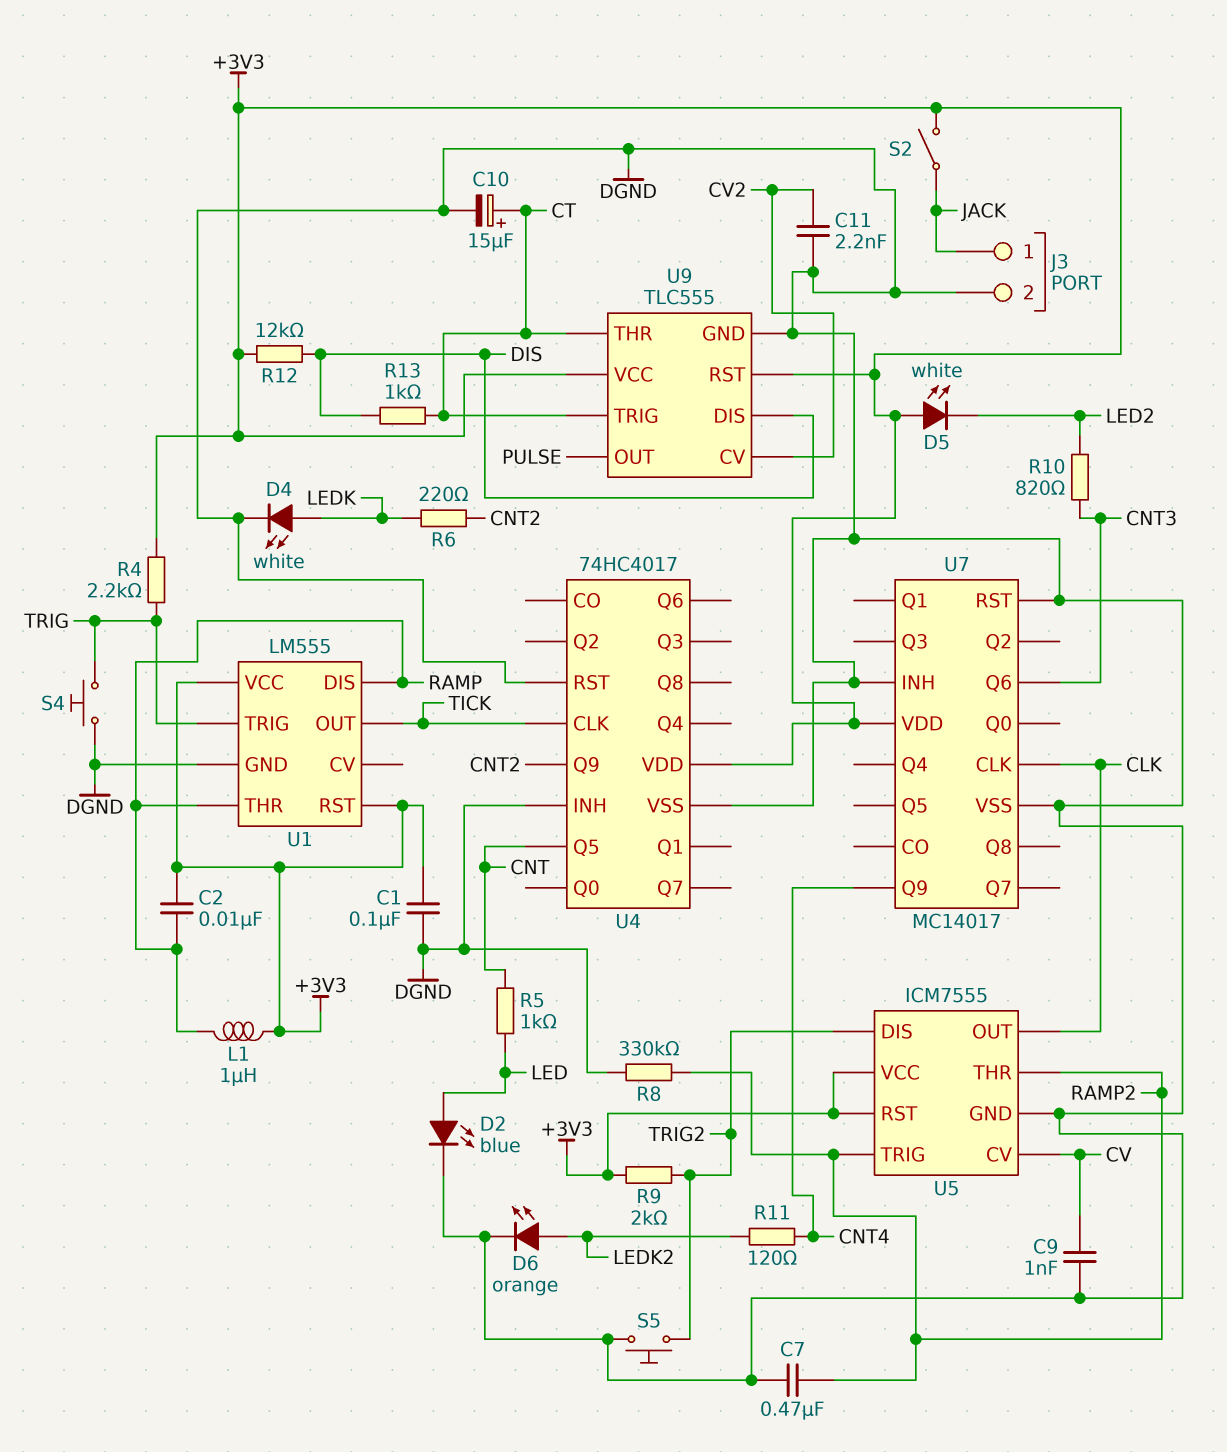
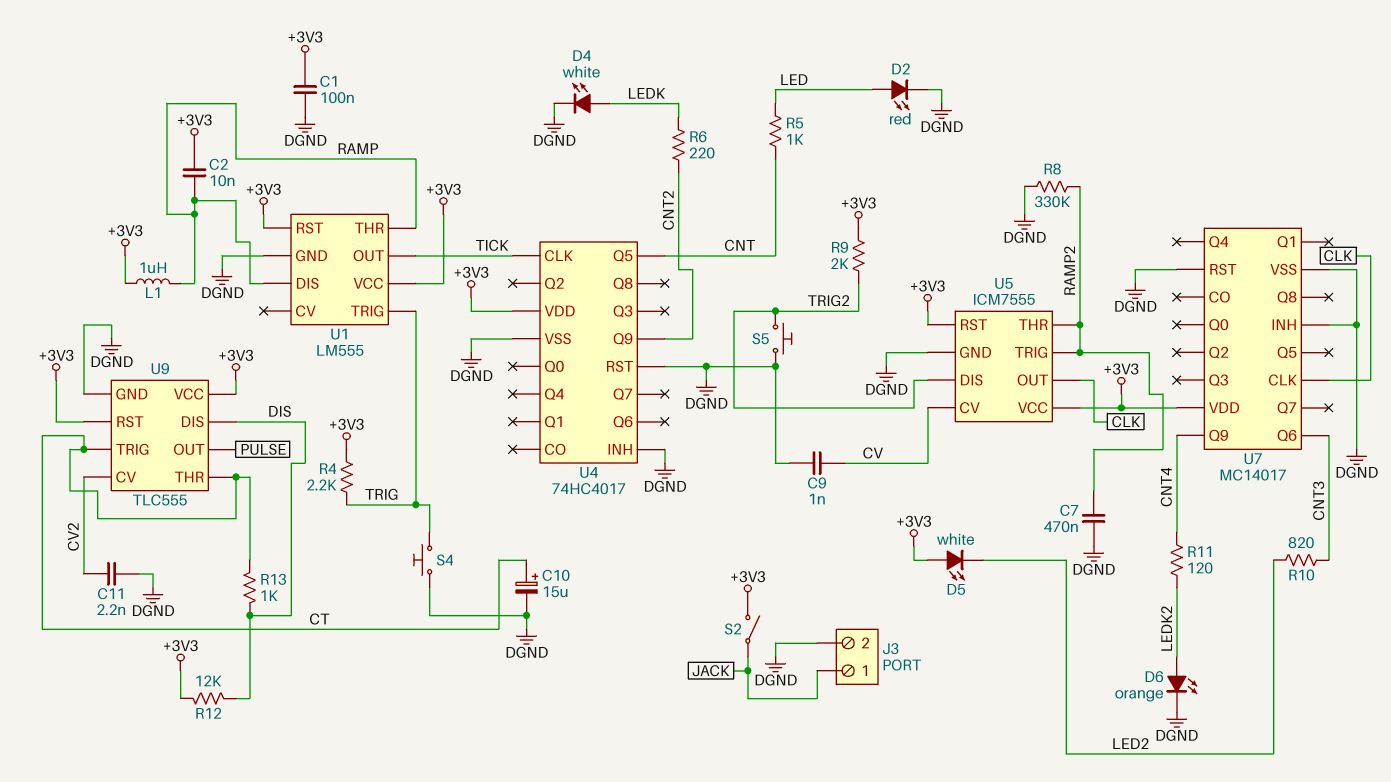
D2: LED blue (A LED, K DGND) -> LED red (A LED, K DGND)

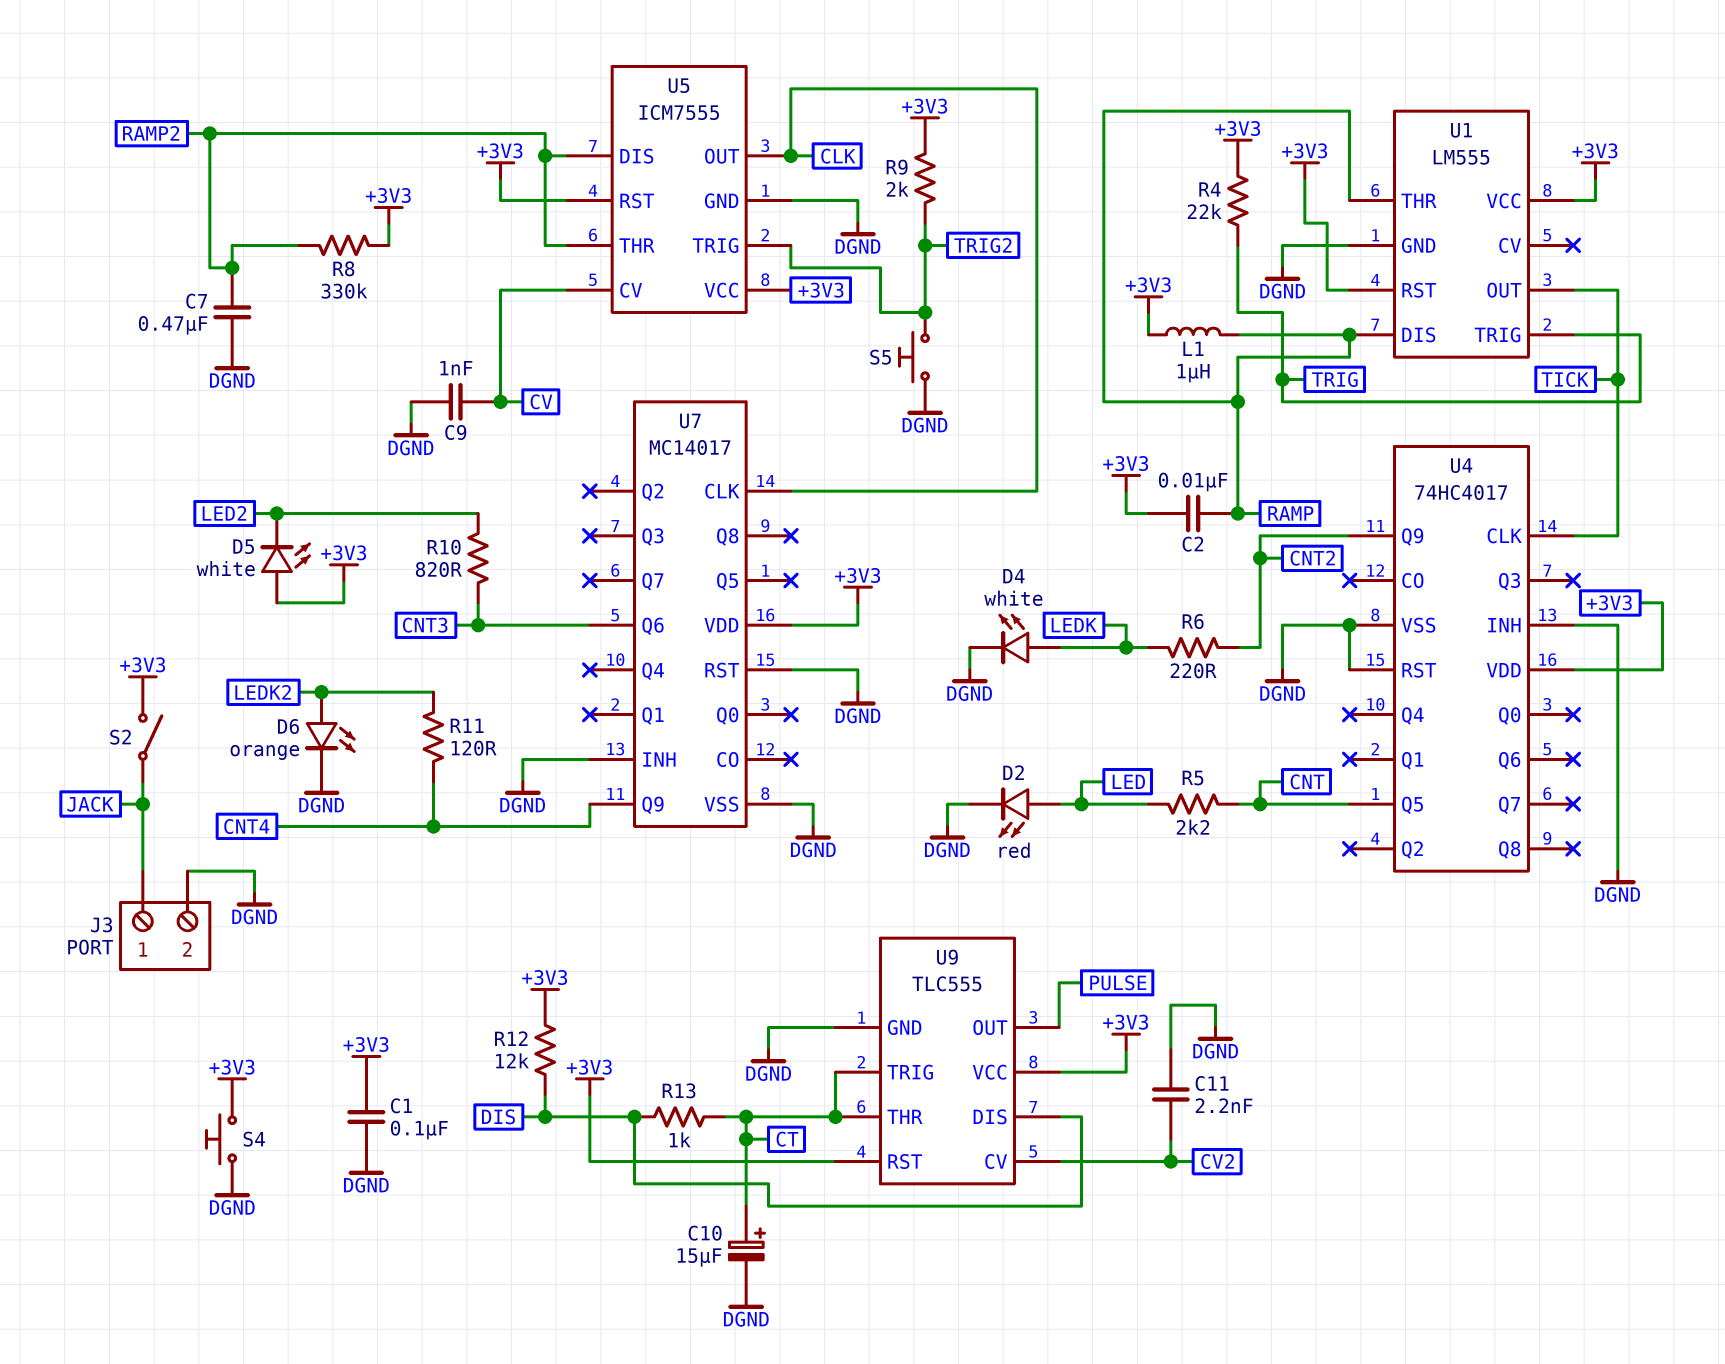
R4: 2.2k (+3V3, TRIG) -> 22k (+3V3, TRIG)
R5: 1k (CNT, LED) -> 2.2k (CNT, LED)
R8: 330k (DGND, RAMP2) -> 330k (+3V3, RAMP2)
S4: button (DGND, TRIG) -> button (+3V3, DGND)
U5 pin DIS: TRIG2 -> RAMP2
U5 pin TRIG: RAMP2 -> TRIG2

